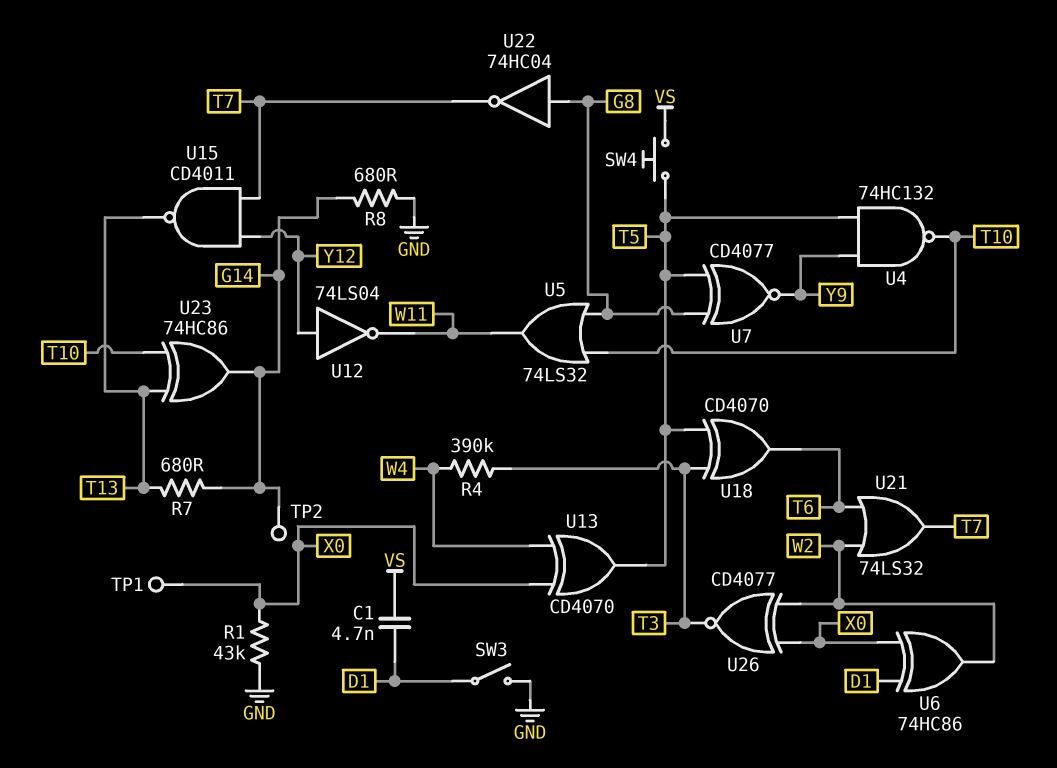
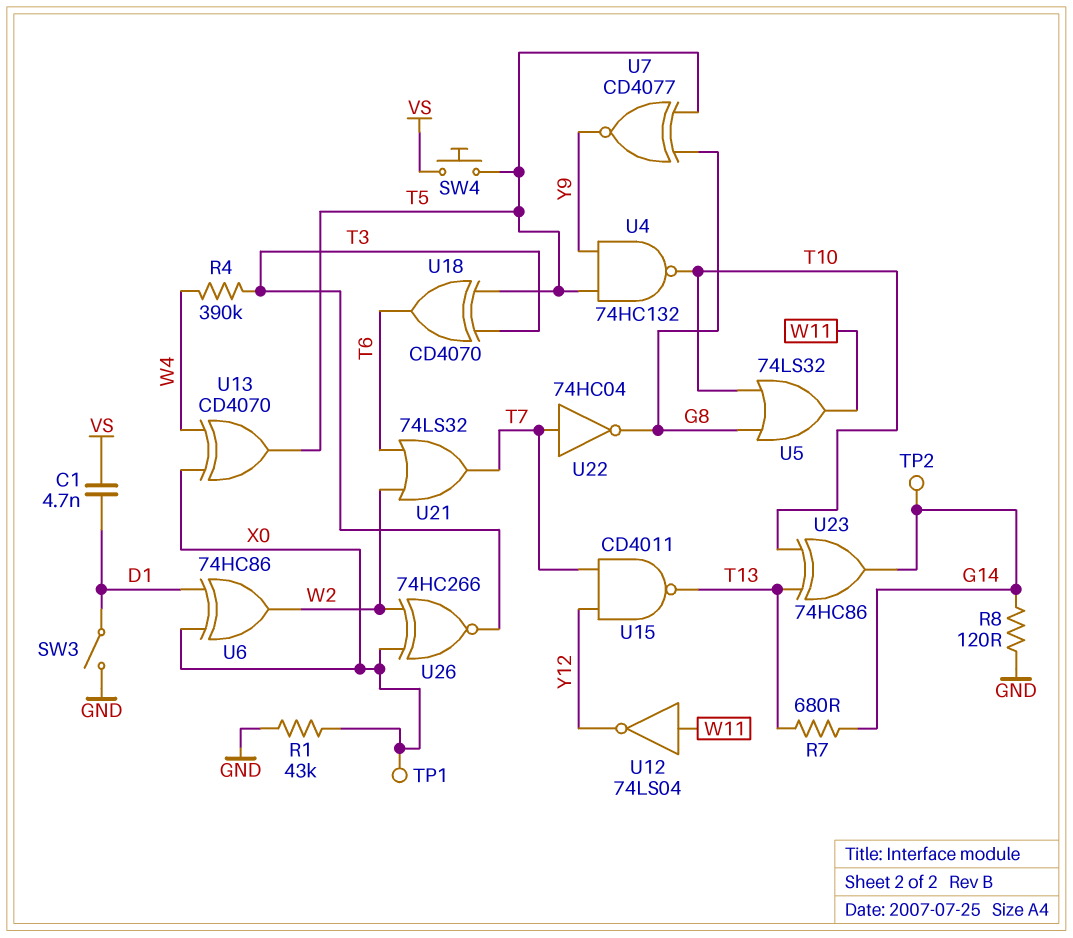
R8: 680 (G14, GND) -> 120 (G14, GND)
U12: NOT 74LS04 (in Y12, out W11) -> NOT 74LS04 (in W11, out Y12)
U22: NOT 74HC04 (in G8, out T7) -> NOT 74HC04 (in T7, out G8)
U26: XNOR CD4077 (in W2, in X0, out T3) -> XNOR 74HC266 (in W2, in X0, out T3)

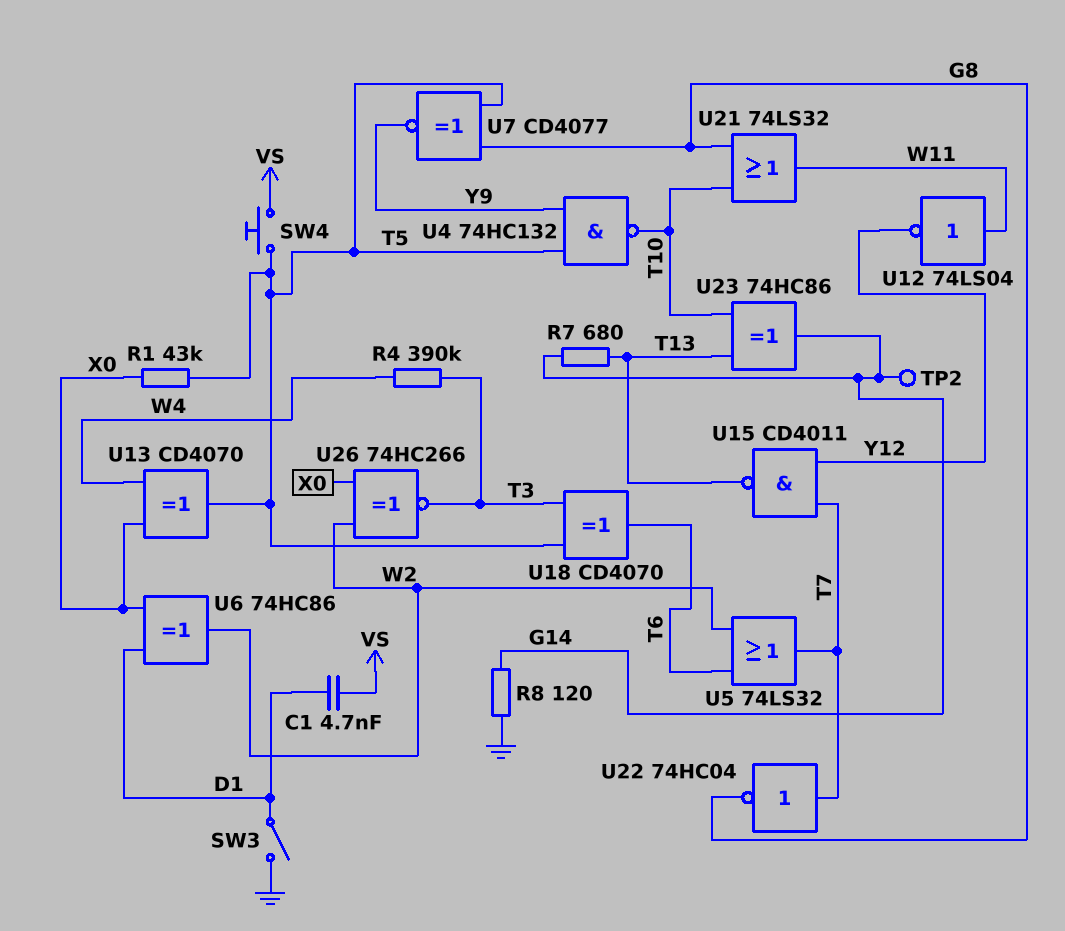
R1: 43k (GND, X0) -> 43k (T5, X0)
TP1: test point (X0) -> none
U5: OR 74LS32 (in G8, in T10, out W11) -> OR 74LS32 (in T6, in W2, out T7)
U21: OR 74LS32 (in T6, in W2, out T7) -> OR 74LS32 (in G8, in T10, out W11)

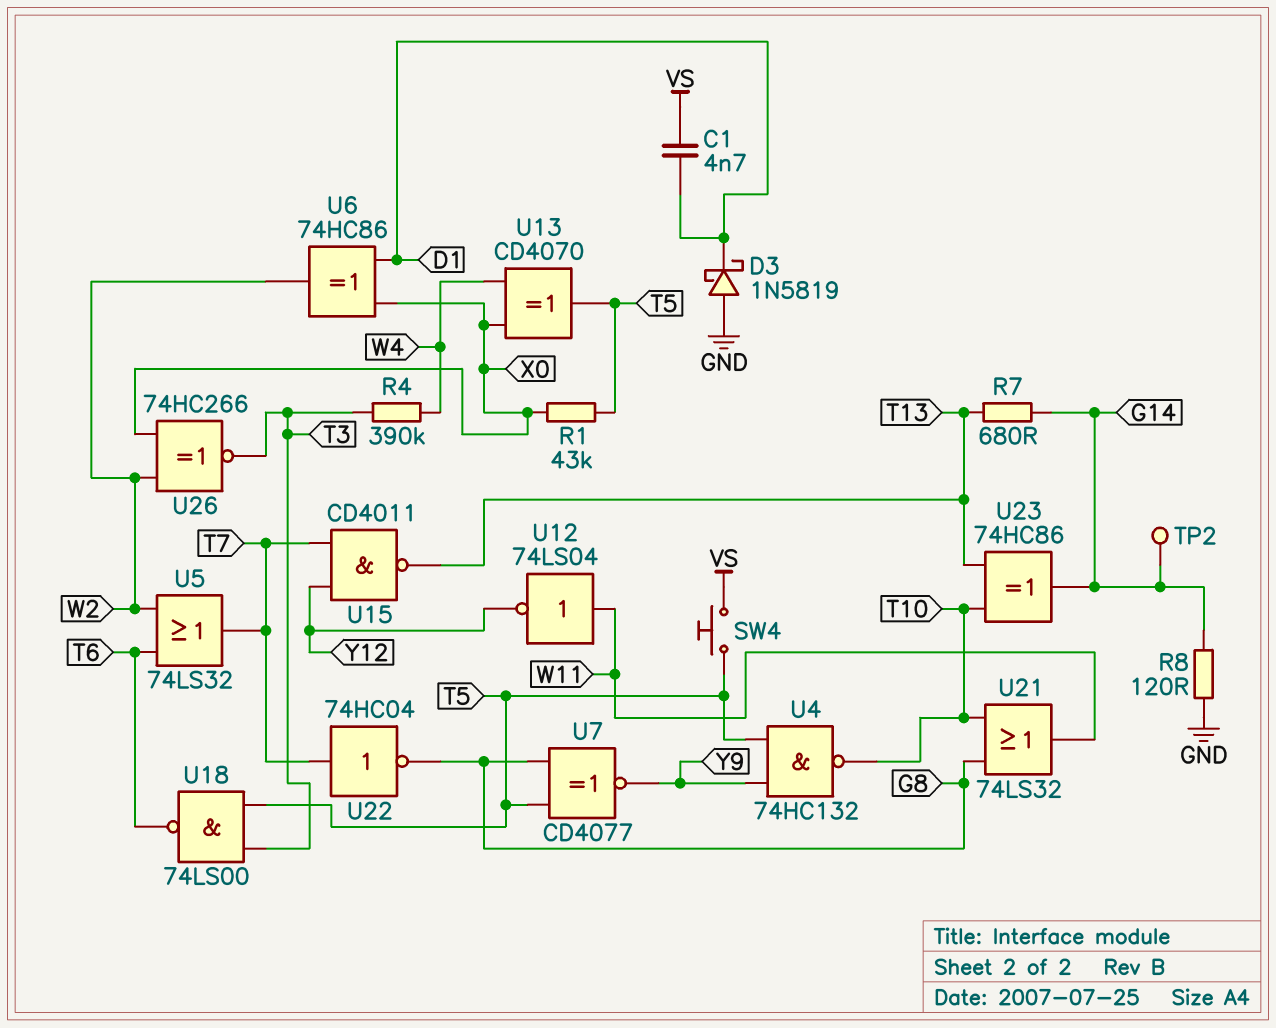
D3: none -> schottky 1N5819 (A GND, K D1)
SW3: switch (D1, GND) -> none
U18: XOR CD4070 (in T3, in T5, out T6) -> NAND 74LS00 (in T3, in T5, out T6)

